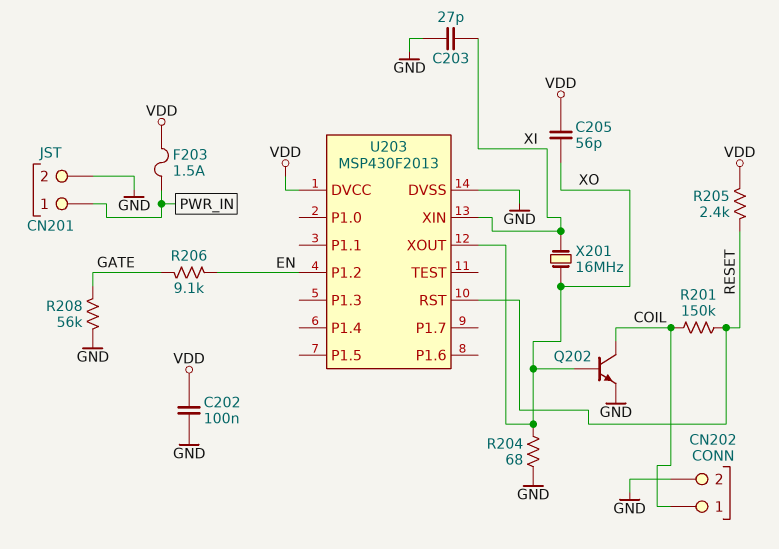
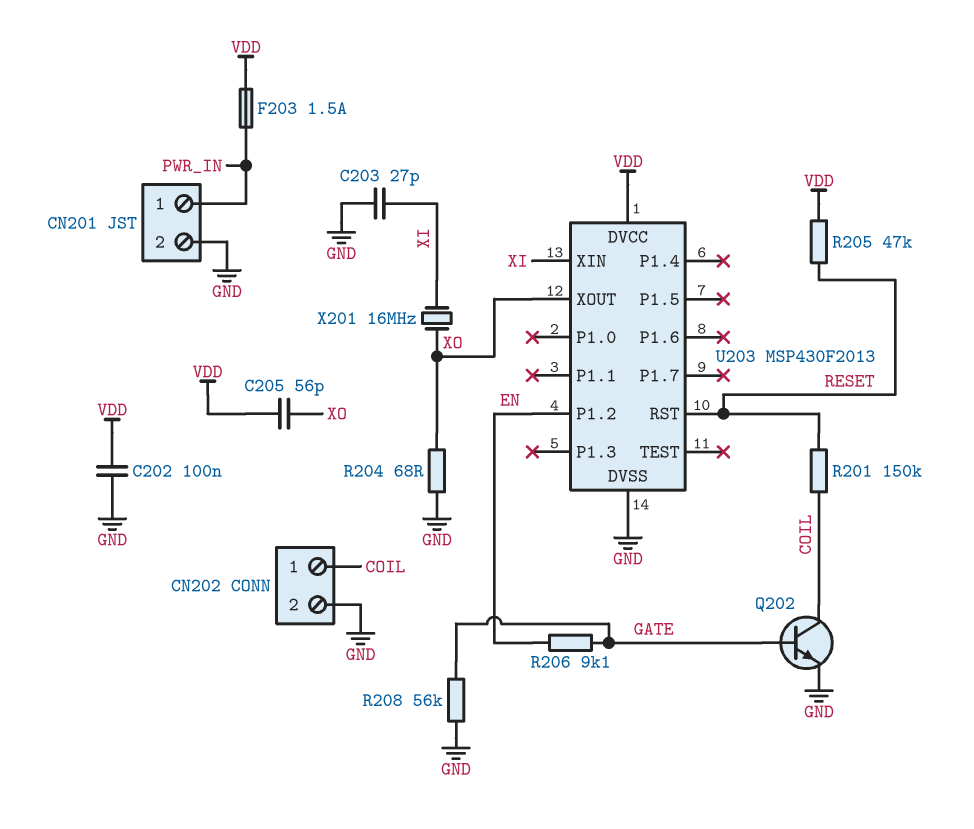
Q202: NPN (B XO, C COIL, E GND) -> NPN (B GATE, C COIL, E GND)
R205: 2.4k (RESET, VDD) -> 47k (RESET, VDD)

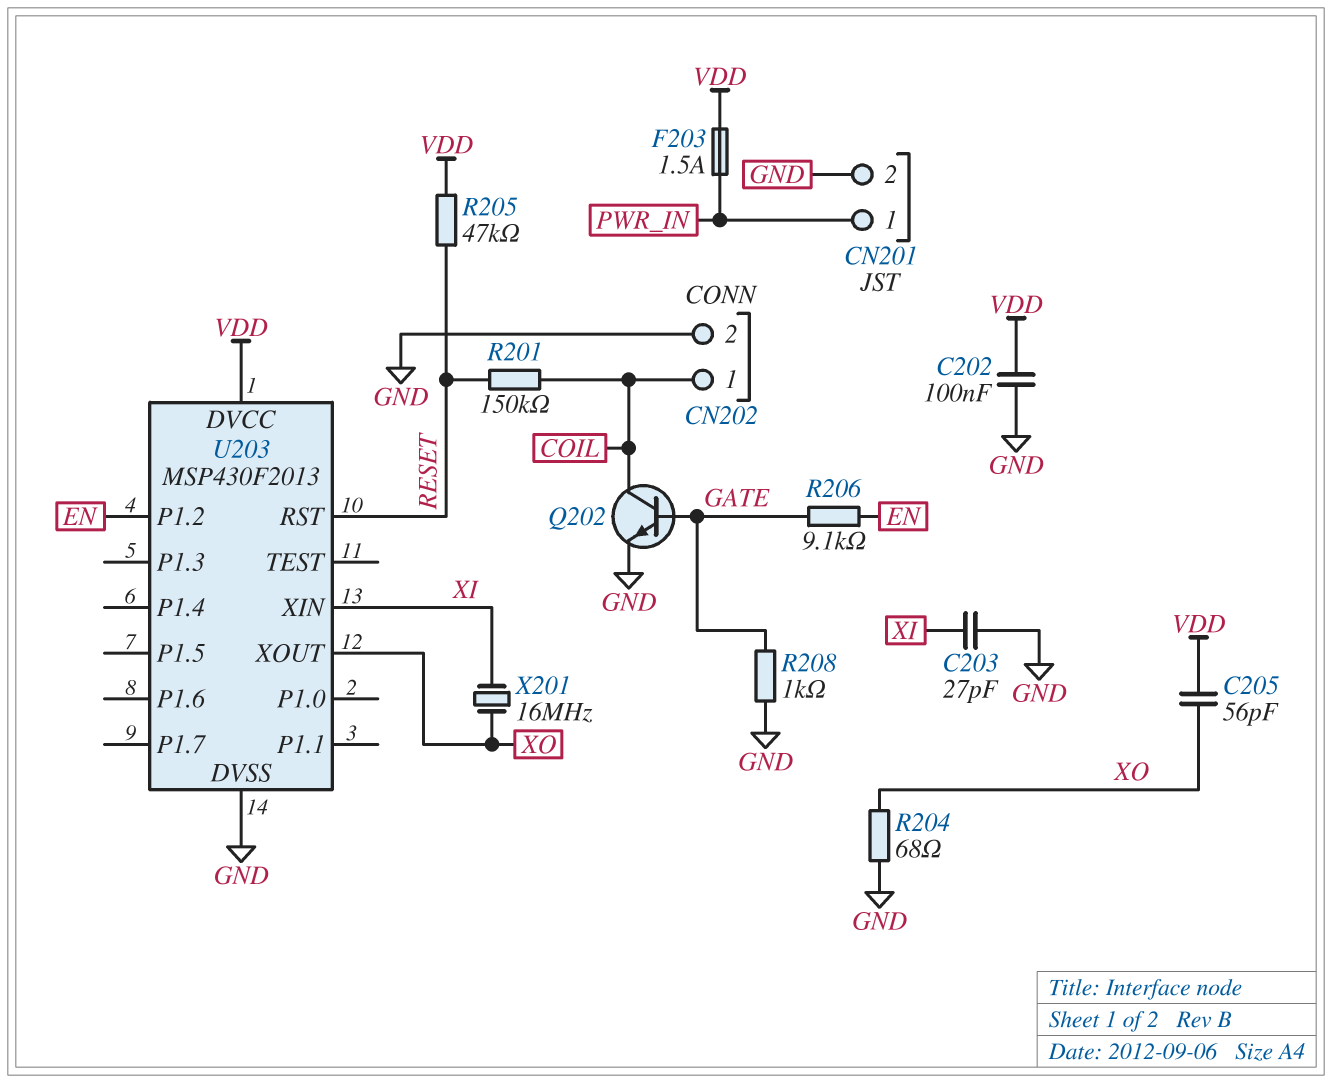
R208: 56k (GATE, GND) -> 1k (GATE, GND)

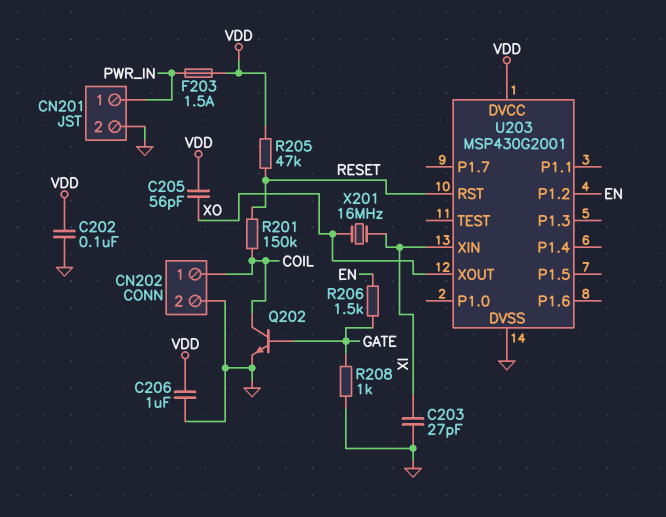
C206: none -> 1uF (GND, VDD)
R204: 68 (GND, XO) -> none
R206: 9.1k (EN, GATE) -> 1.5k (EN, GATE)
U203: MSP430F2013 -> MSP430G2001

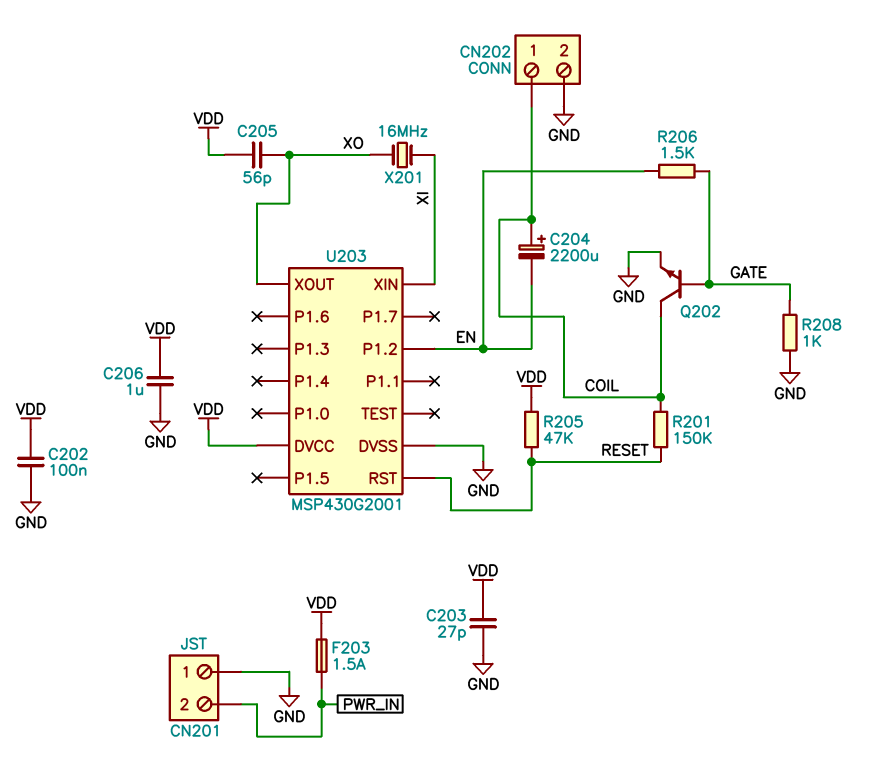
C203: 27pF (GND, XI) -> 27pF (GND, VDD)
C204: none -> 2200uF (plus COIL, minus EN)
CN201 pin 1: PWR_IN -> GND
CN201 pin 2: GND -> PWR_IN

